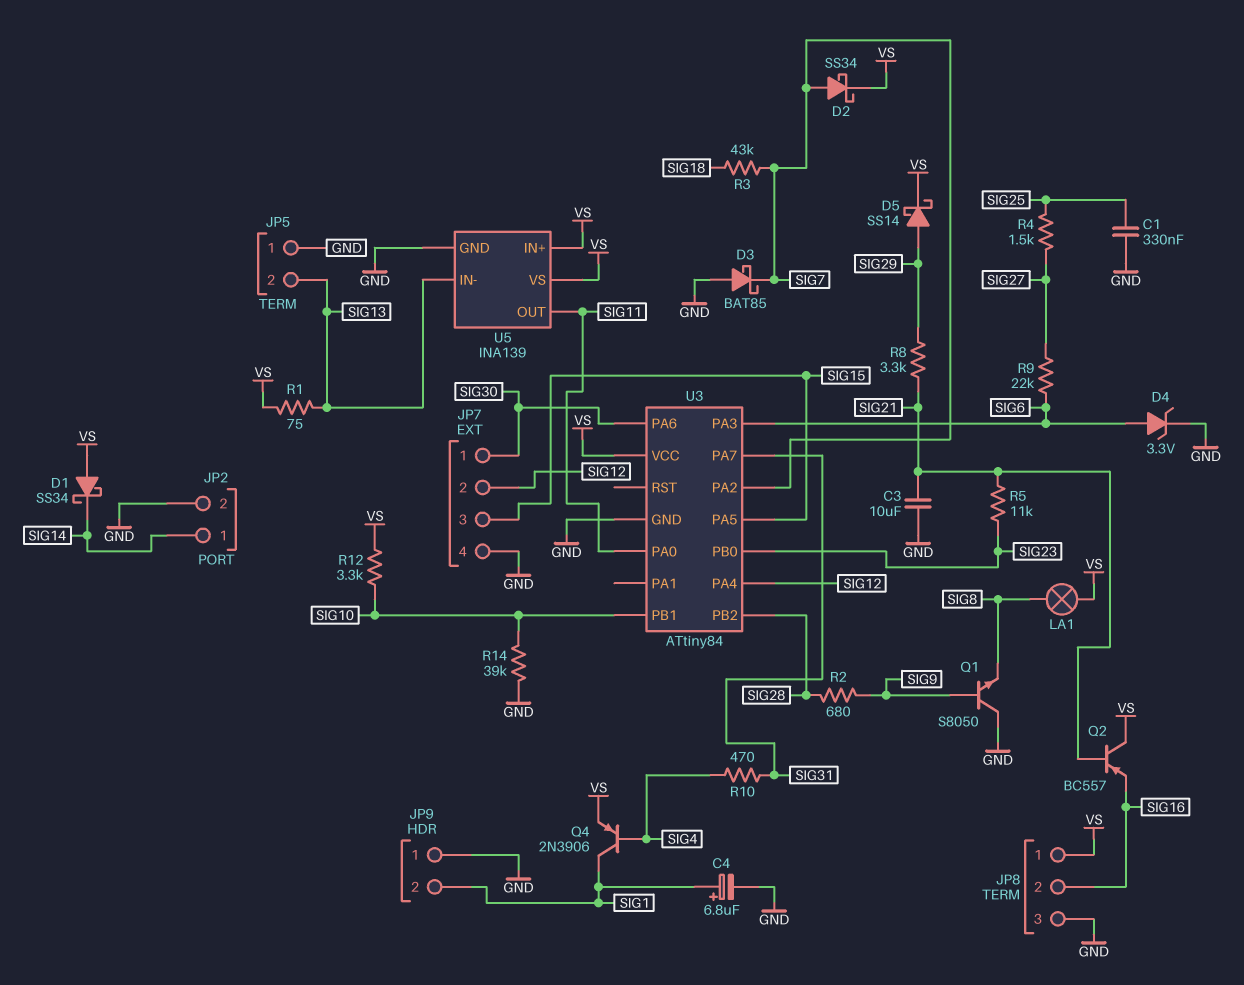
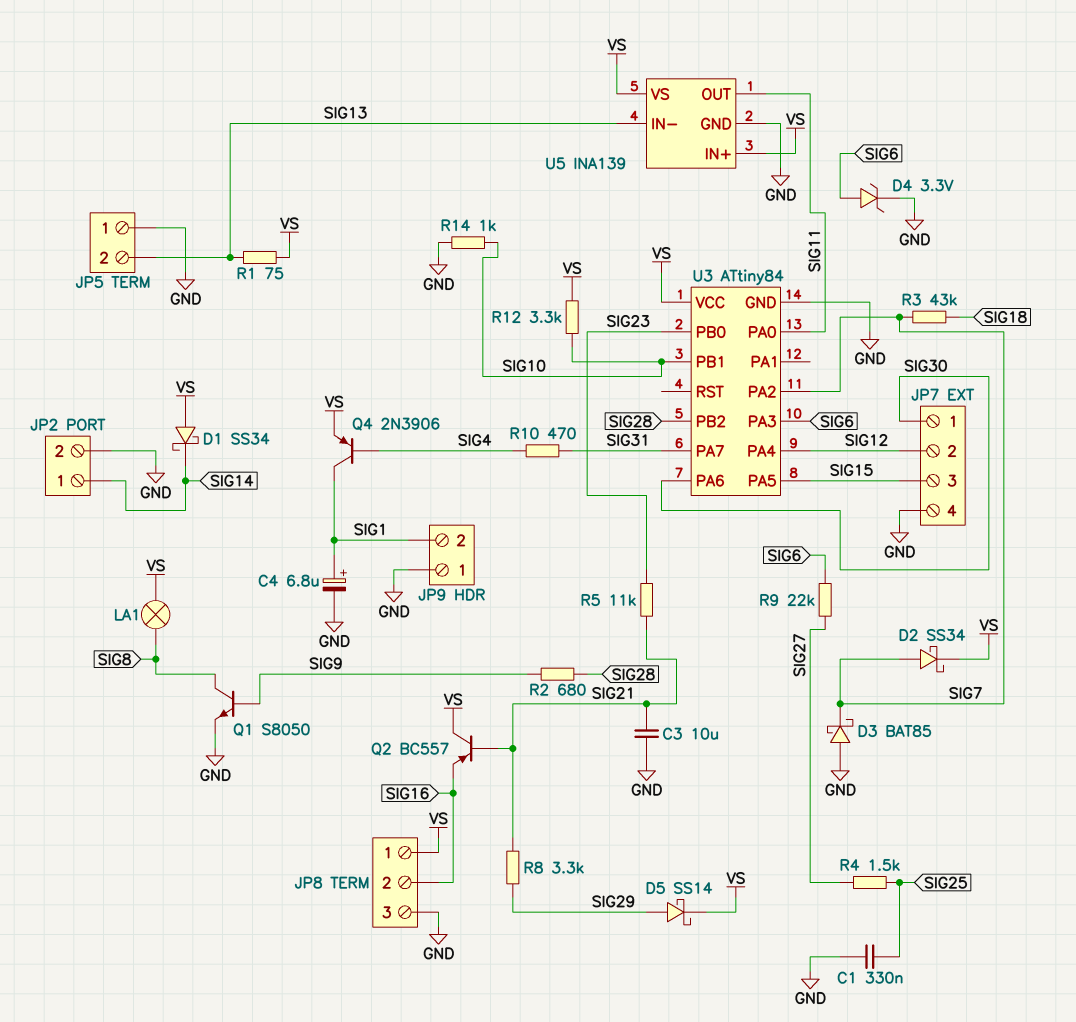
Q1: NPN S8050 (B SIG9, C GND, E SIG8) -> NPN S8050 (B SIG9, C SIG8, E GND)
R14: 39k (GND, SIG10) -> 1k (GND, SIG10)

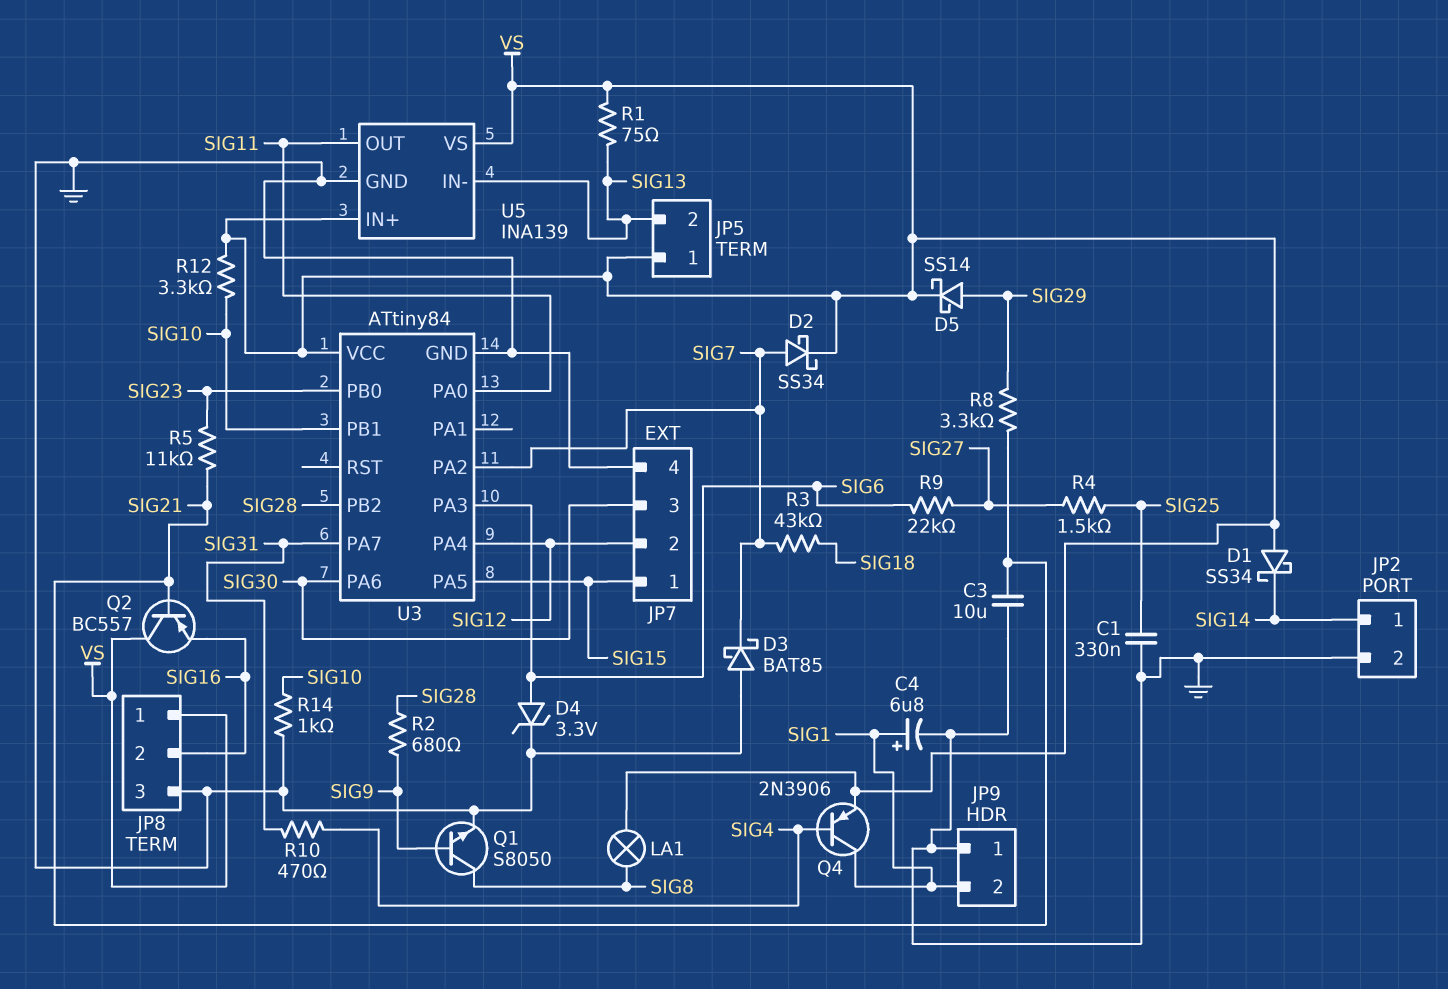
JP5 pin 1: GND -> VS
JP7 pin 1: SIG30 -> SIG15
JP7 pin 3: SIG15 -> SIG30

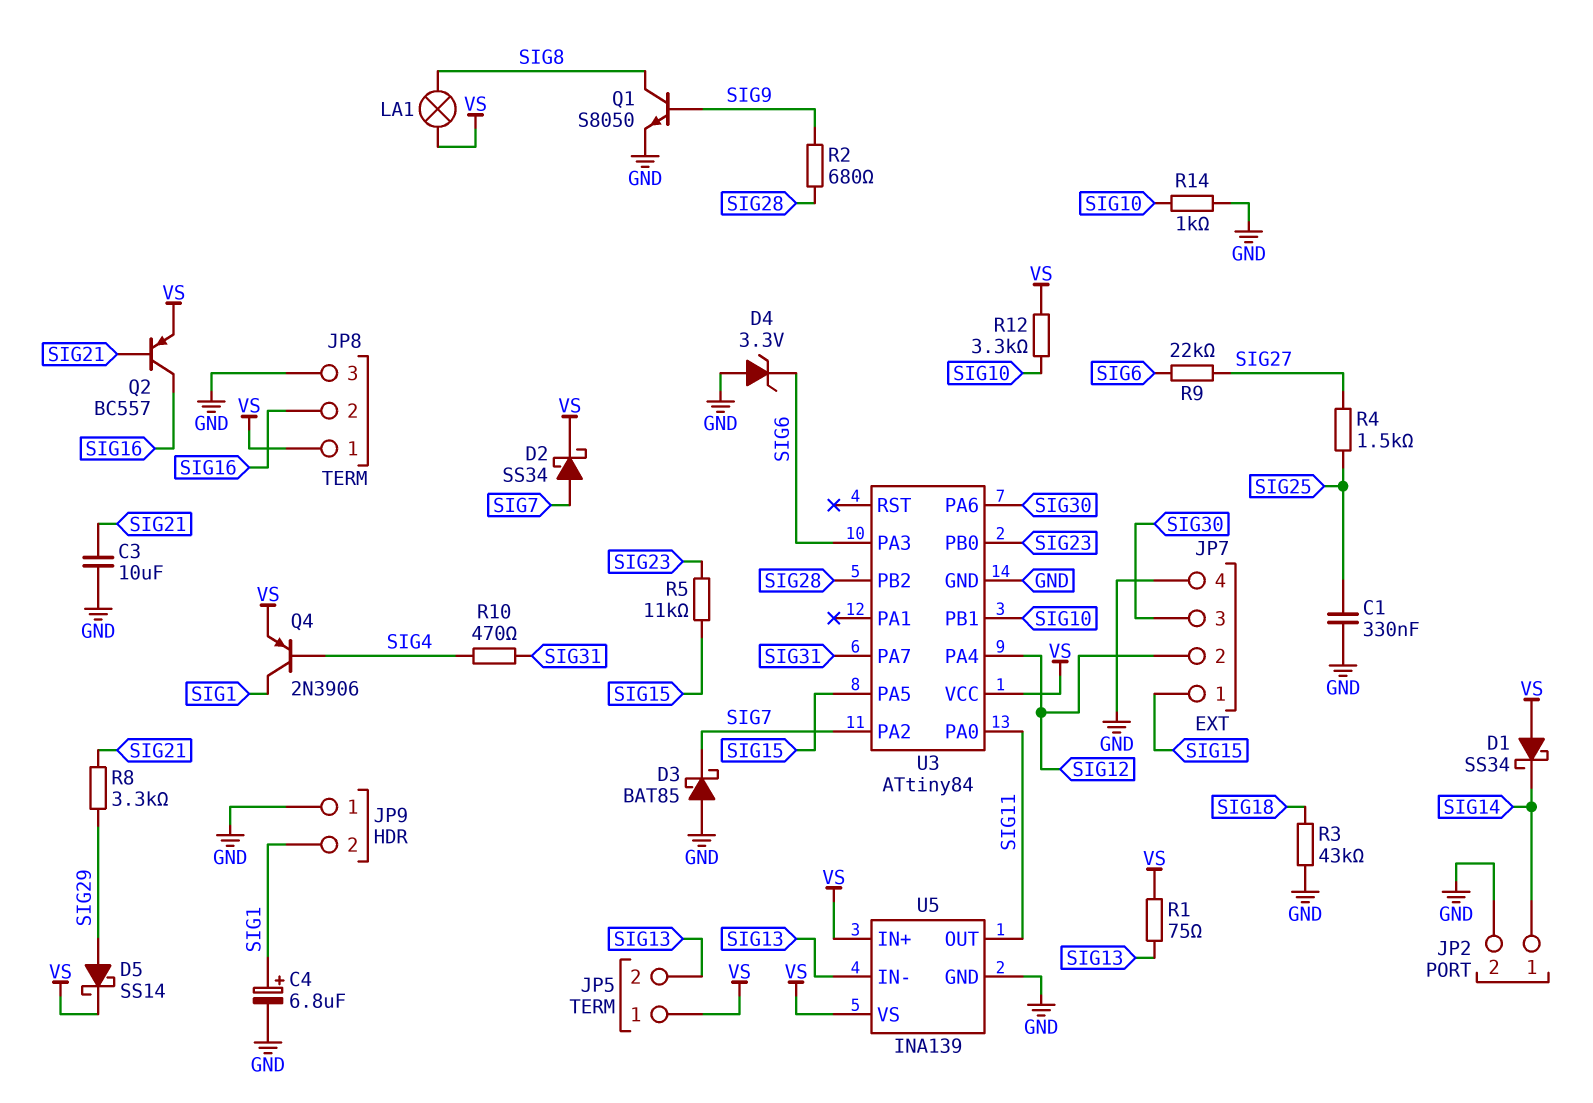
D4: zener 3.3V (A SIG6, K GND) -> zener 3.3V (A GND, K SIG6)
Q2: PNP BC557 (B SIG21, C VS, E SIG16) -> PNP BC557 (B SIG21, C SIG16, E VS)
R3: 43k (SIG7, SIG18) -> 43k (GND, SIG18)
R5: 11k (SIG21, SIG23) -> 11k (SIG15, SIG23)

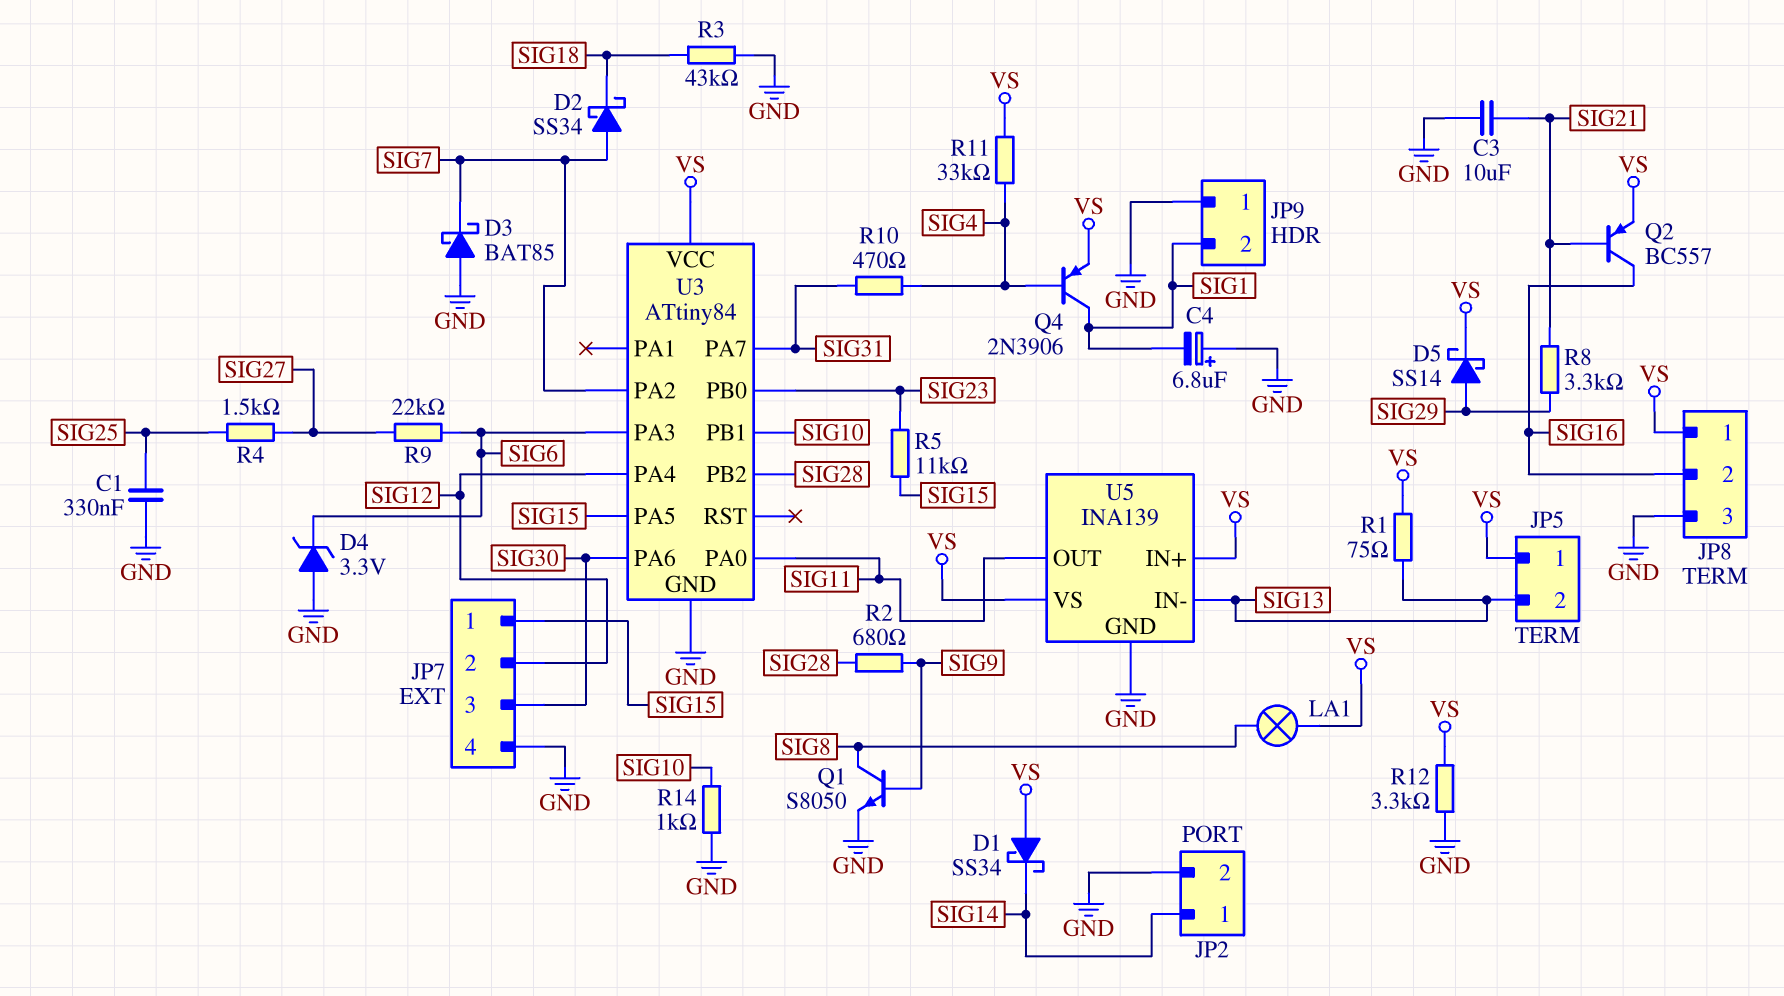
C4: 6.8uF (plus SIG1, minus GND) -> 6.8uF (plus GND, minus SIG1)
D2: schottky SS34 (A SIG7, K VS) -> schottky SS34 (A SIG7, K SIG18)
R11: none -> 33k (SIG4, VS)
R12: 3.3k (SIG10, VS) -> 3.3k (GND, VS)

